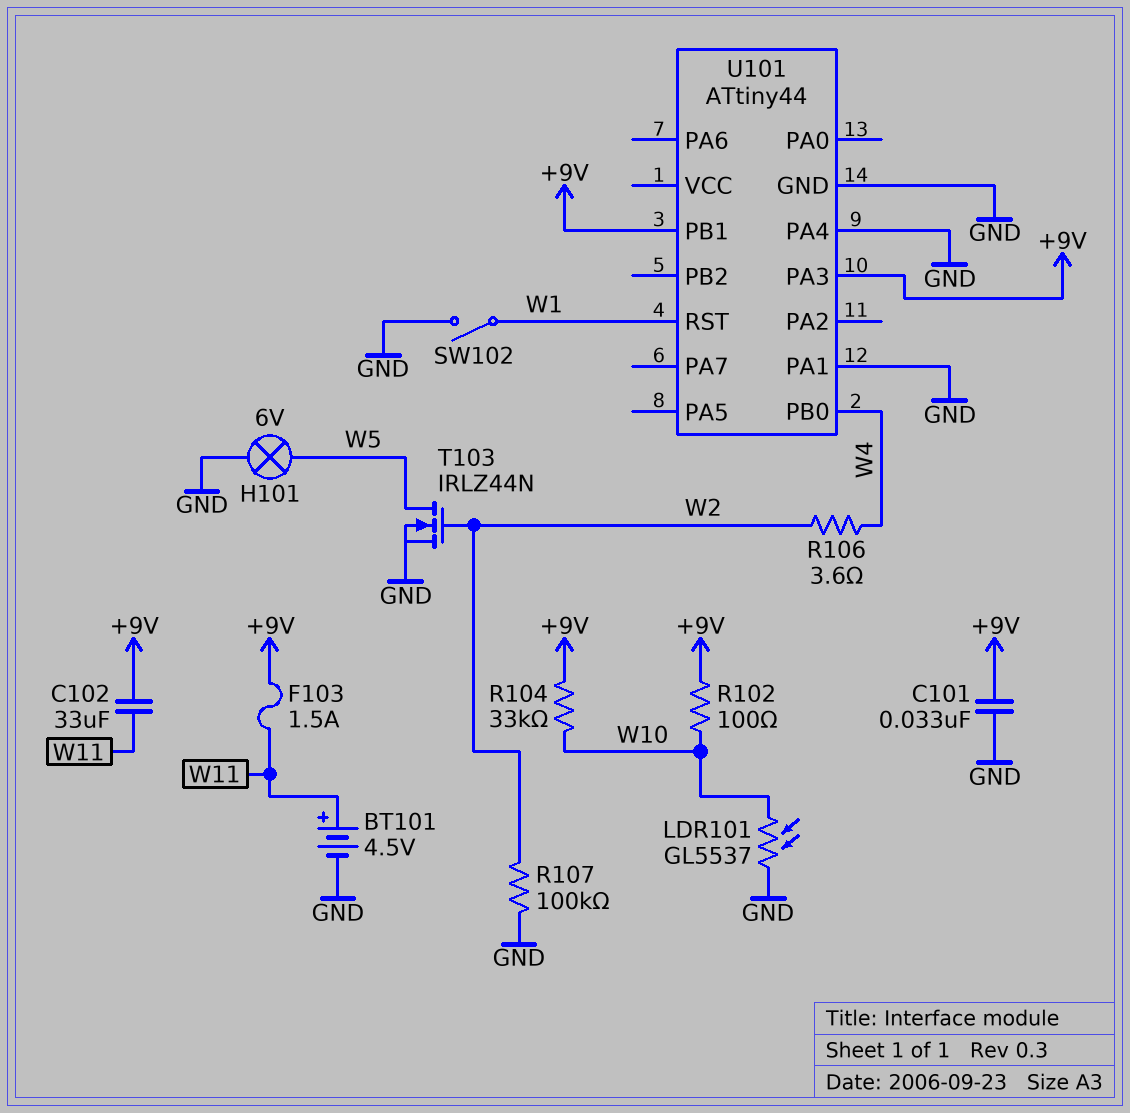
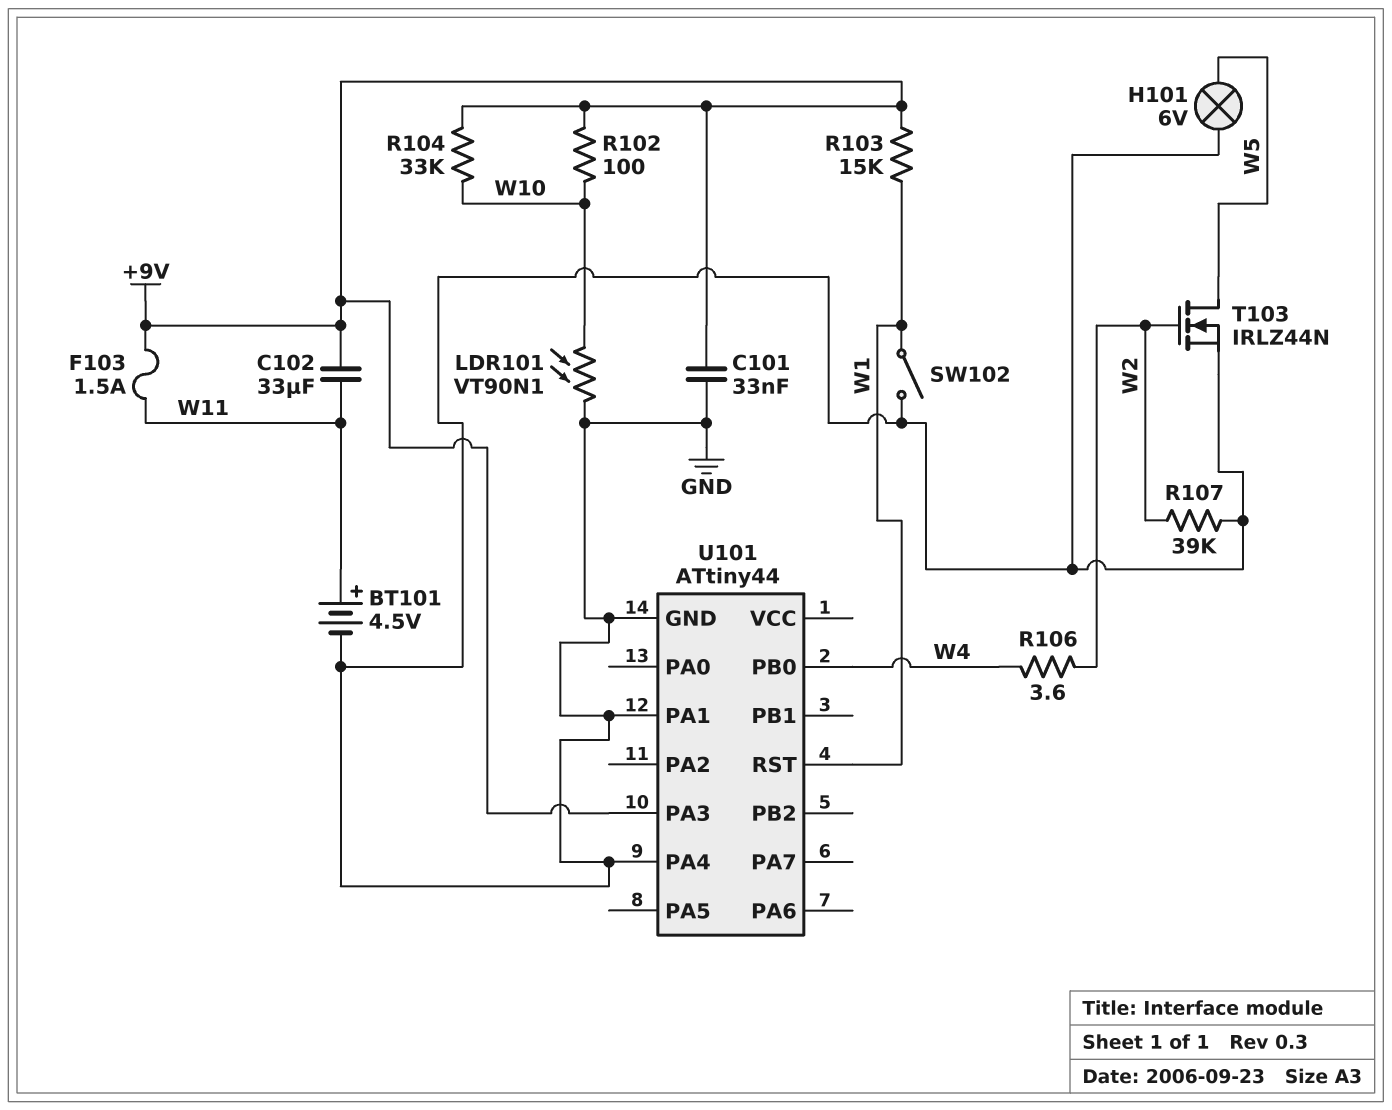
LDR101: GL5537 (GND, W10) -> VT90N1 (GND, W10)
R103: none -> 15k (+9V, W1)
R107: 100k (GND, W2) -> 39k (GND, W2)
U101 pin PB1: +9V -> none

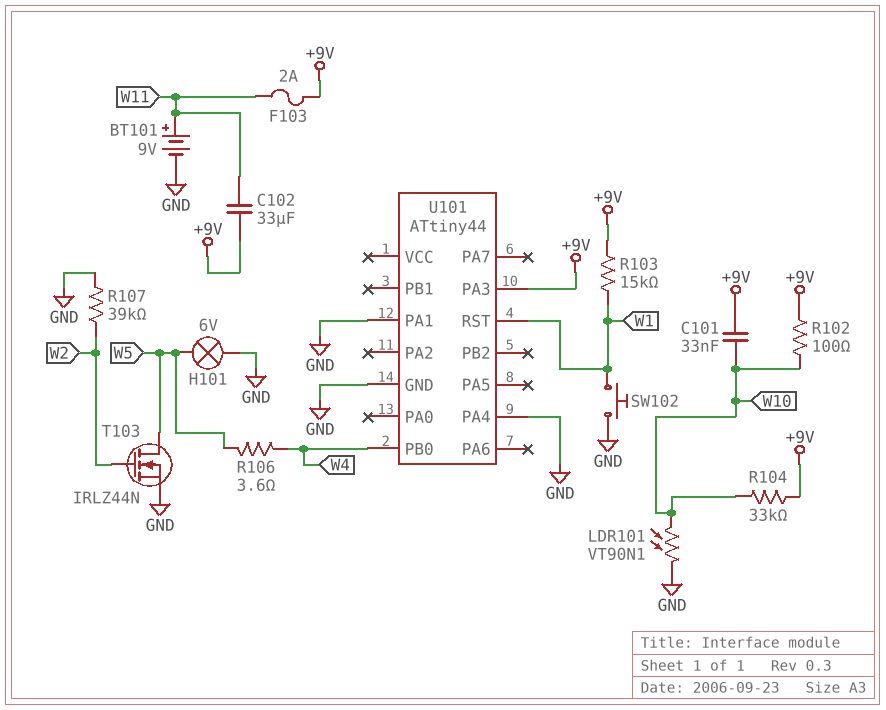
BT101: 4.5V (plus W11, minus GND) -> 9V (plus W11, minus GND)
C101: 33nF (+9V, GND) -> 33nF (+9V, W10)
F103: 1.5A (+9V, W11) -> 2A (+9V, W11)
R106: 3.6 (W2, W4) -> 3.6 (W4, W5)
SW102: switch (GND, W1) -> button (GND, W1)

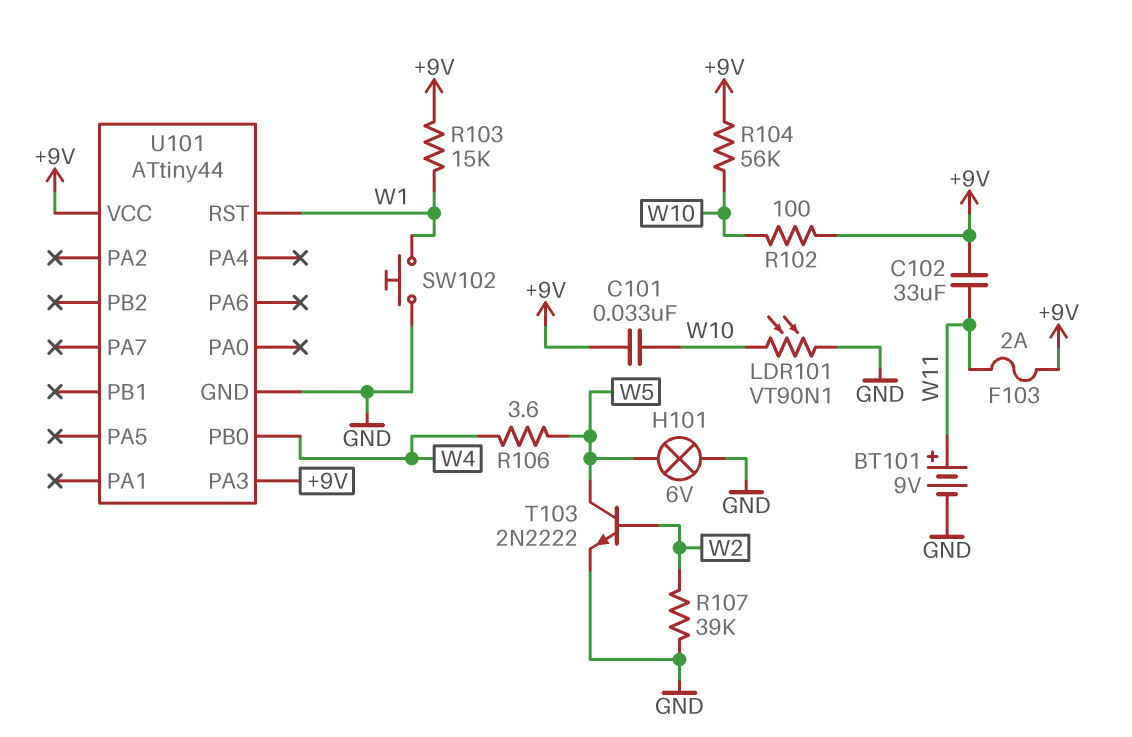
R104: 33k (+9V, W10) -> 56k (+9V, W10)
T103: NMOS IRLZ44N (G W2, D W5, S GND) -> NPN 2N2222 (B W2, C W5, E GND)
U101 pin PA1: GND -> none
U101 pin PA4: GND -> none
U101 pin VCC: none -> +9V

